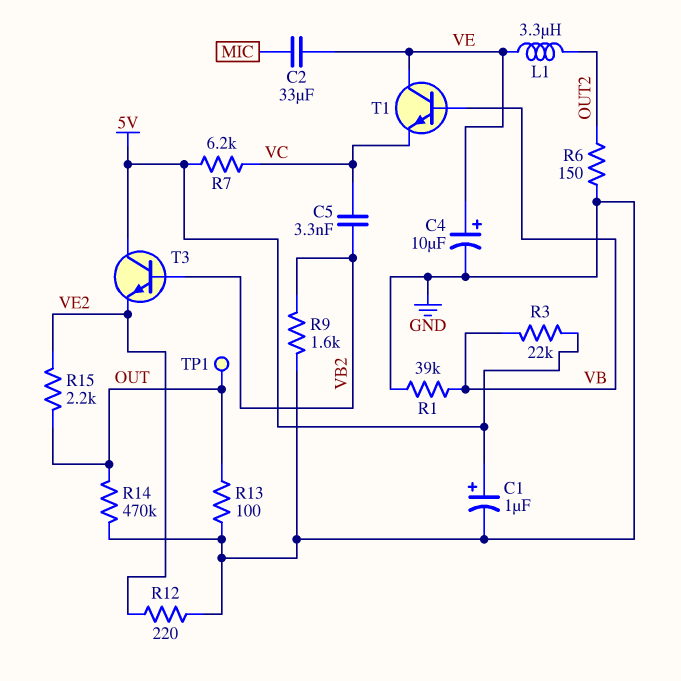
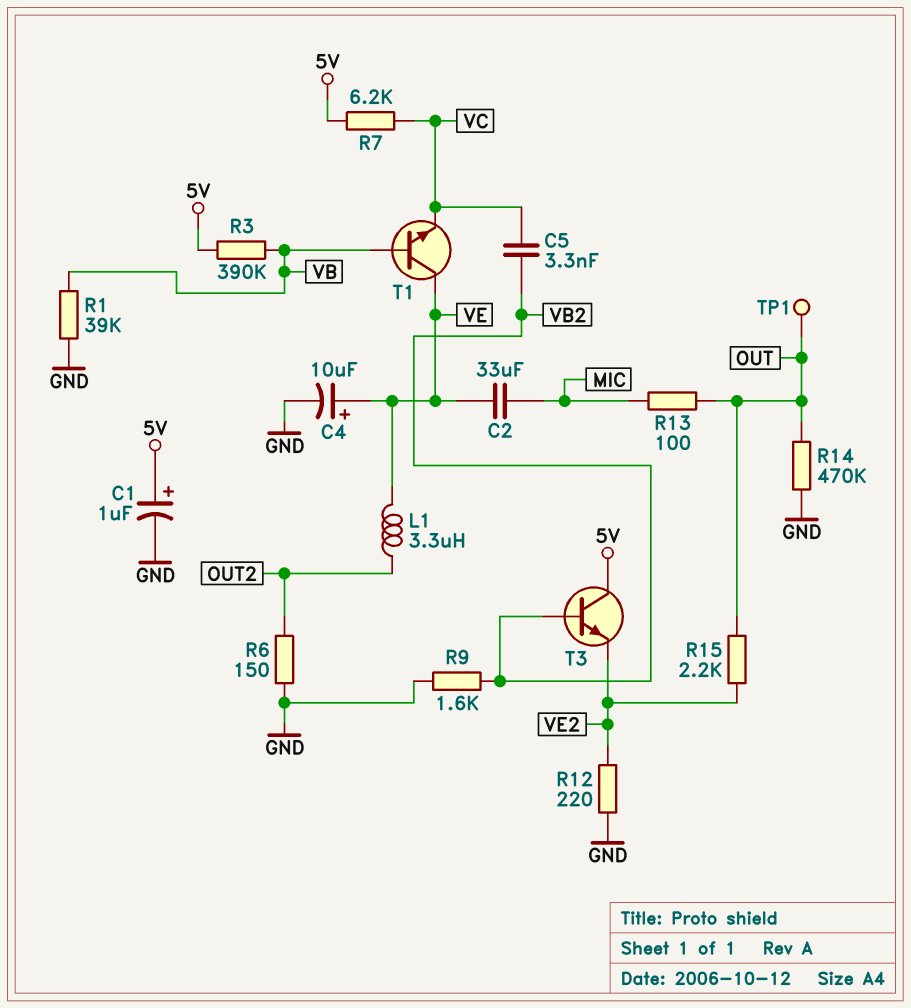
R3: 22k (5V, VB) -> 390k (5V, VB)
R13: 100 (GND, OUT) -> 100 (MIC, OUT)

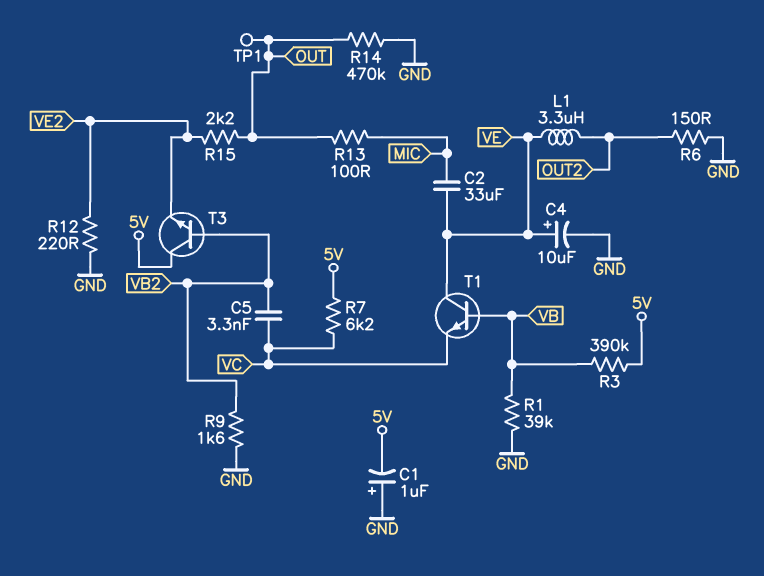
C1: 1uF (plus 5V, minus GND) -> 1uF (plus GND, minus 5V)

